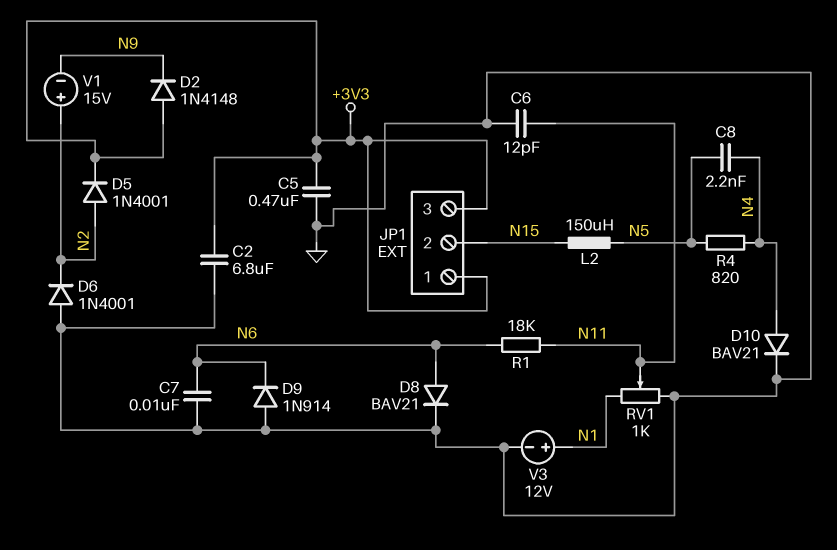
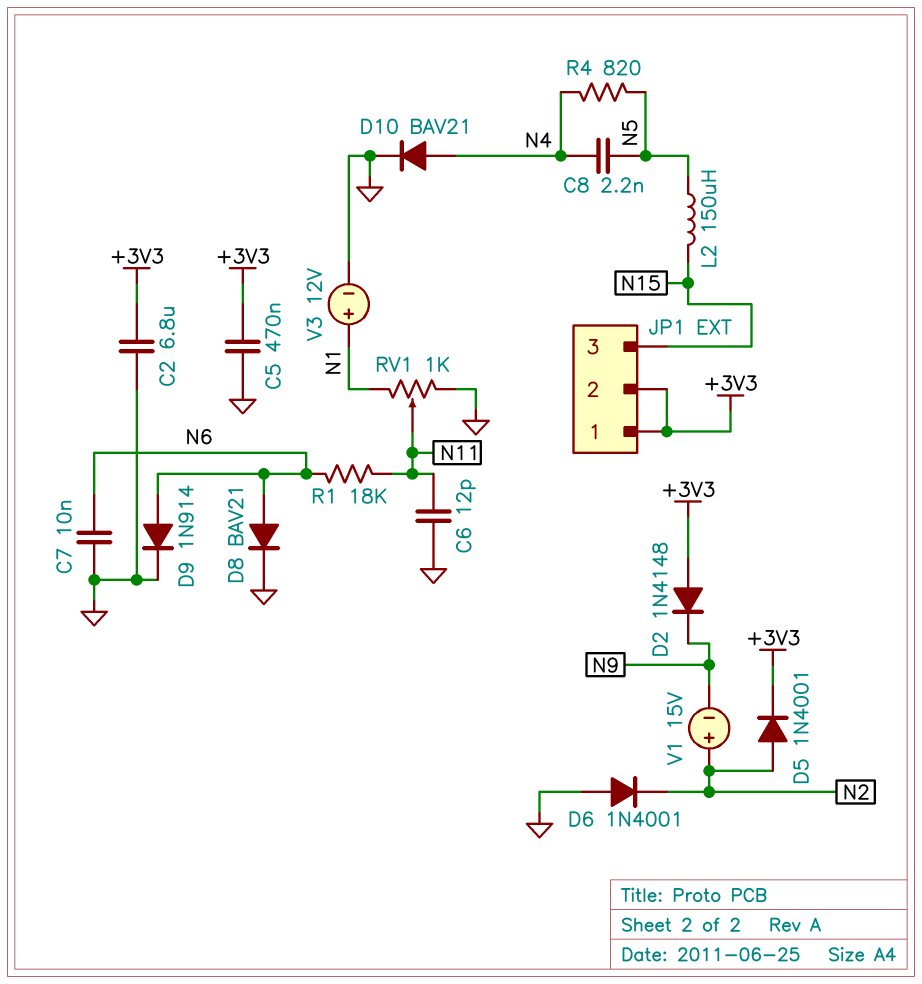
D9: diode 1N914 (A GND, K N6) -> diode 1N914 (A N6, K GND)
JP1 pin 2: N15 -> +3V3
JP1 pin 3: +3V3 -> N15

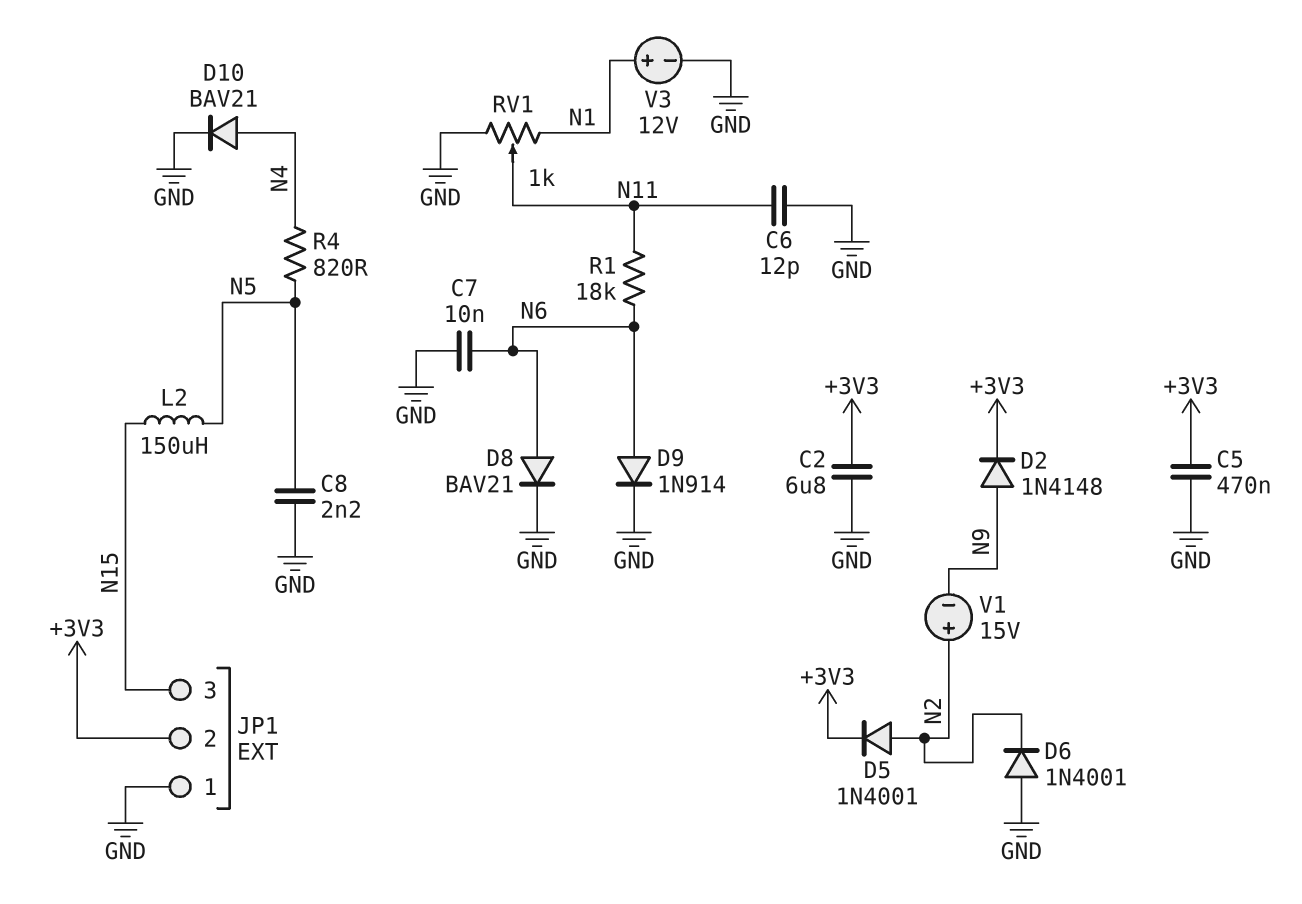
C8: 2.2nF (N4, N5) -> 2.2nF (GND, N5)
D2: diode 1N4148 (A +3V3, K N9) -> diode 1N4148 (A N9, K +3V3)
JP1 pin 1: +3V3 -> GND

